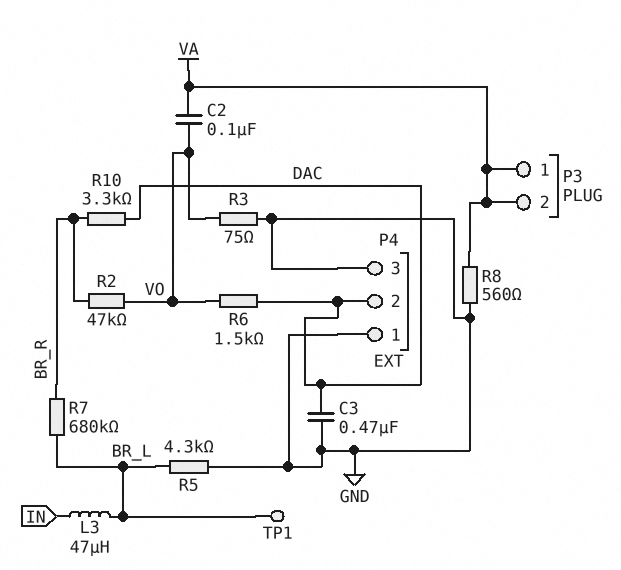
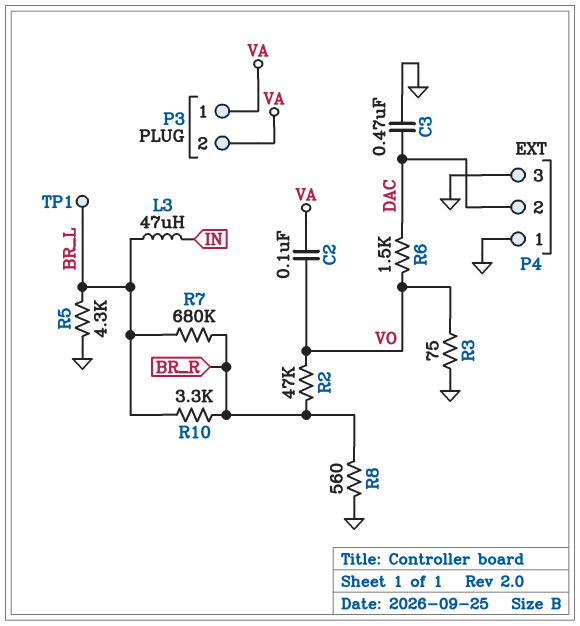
R8: 560 (GND, VA) -> 560 (BR_R, GND)
R10: 3.3k (BR_R, DAC) -> 3.3k (BR_L, BR_R)

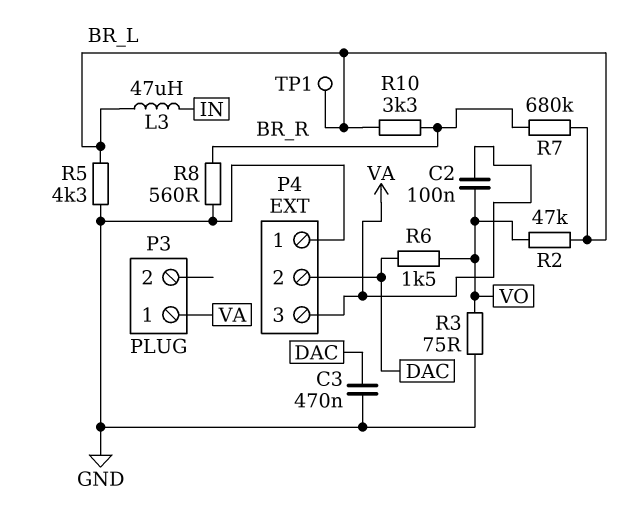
P3 pin 2: VA -> none
P4 pin 3: GND -> VA
R2: 47k (BR_R, VO) -> 47k (BR_L, VO)

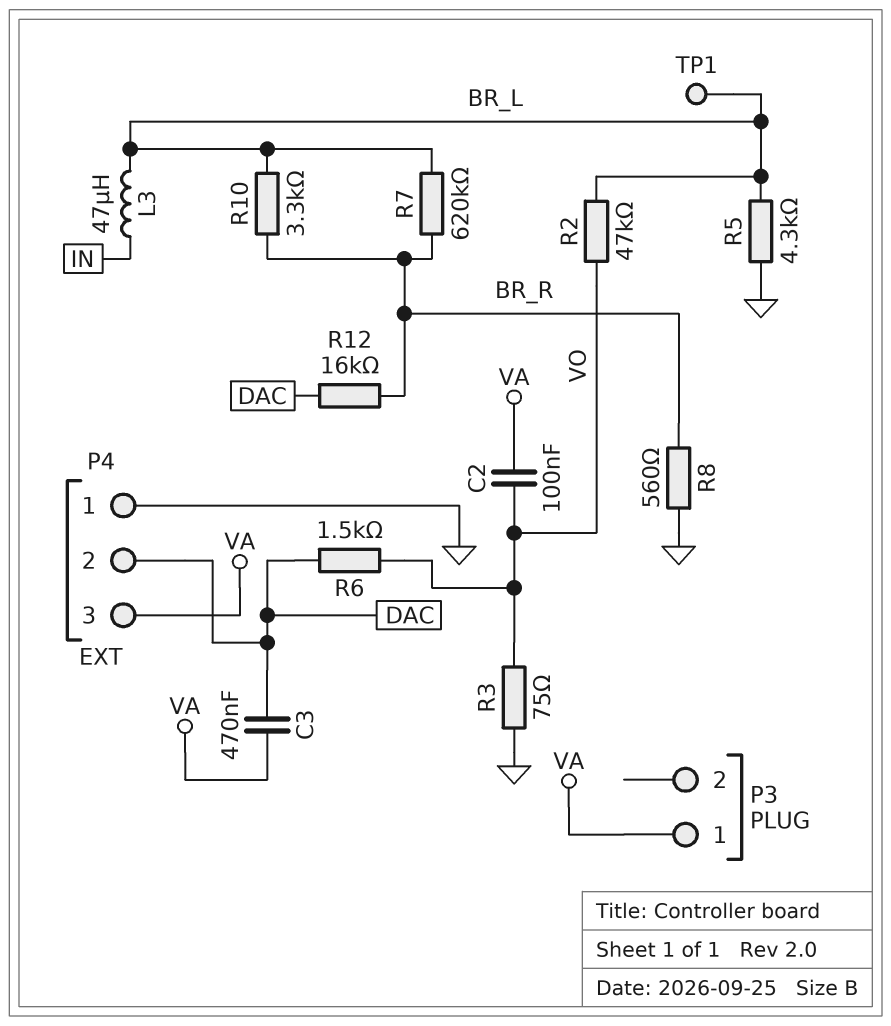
C3: 470nF (DAC, GND) -> 470nF (DAC, VA)
R7: 680k (BR_L, BR_R) -> 620k (BR_L, BR_R)
R12: none -> 16k (BR_R, DAC)

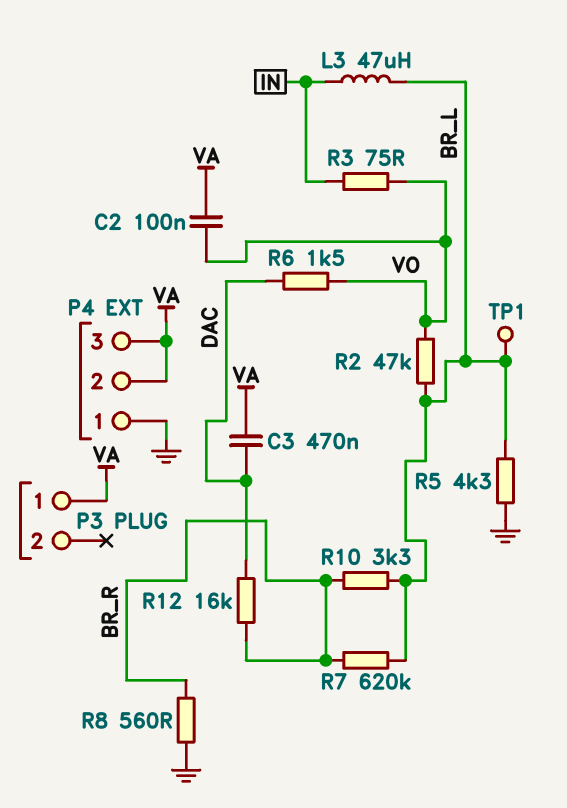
P4 pin 2: DAC -> VA
R3: 75 (GND, VO) -> 75 (IN, VO)

